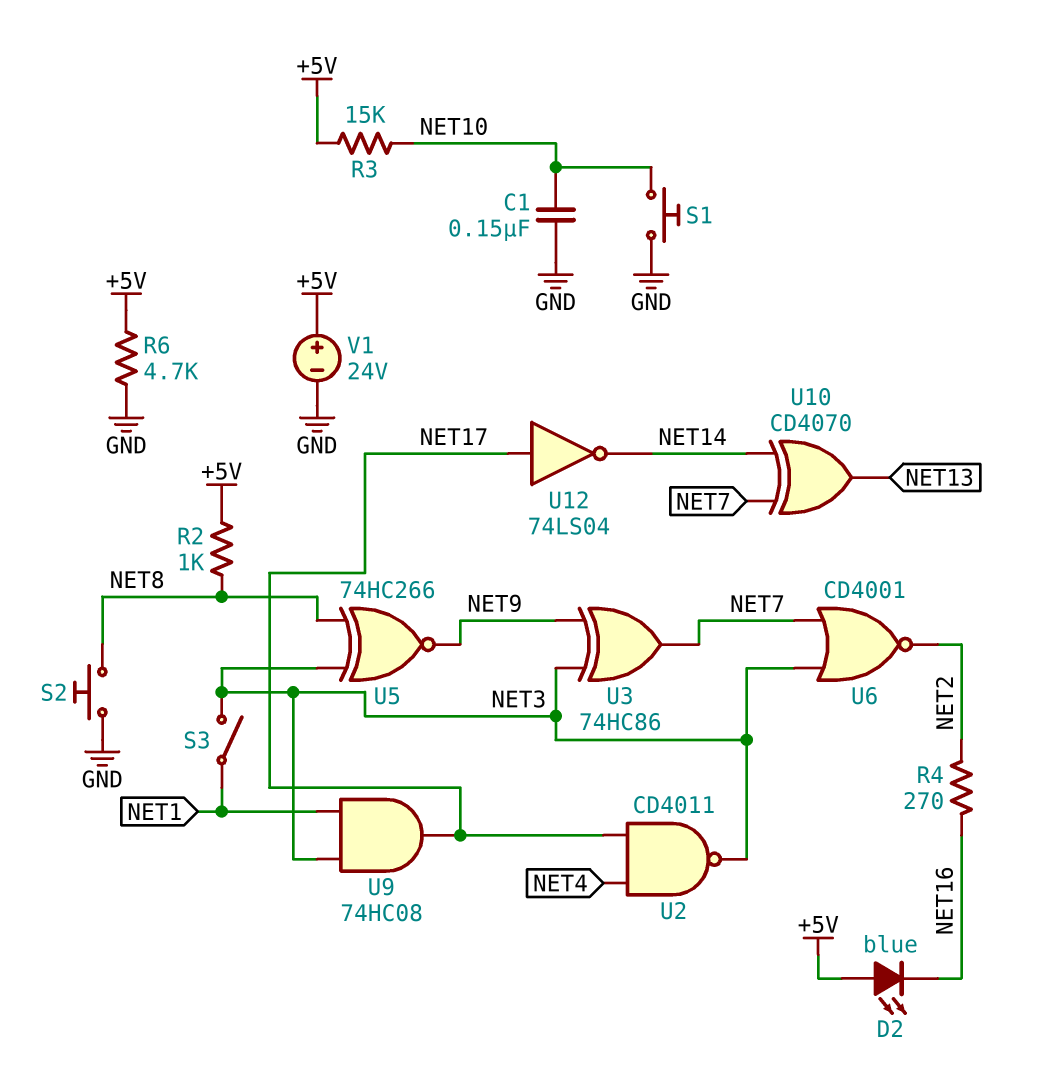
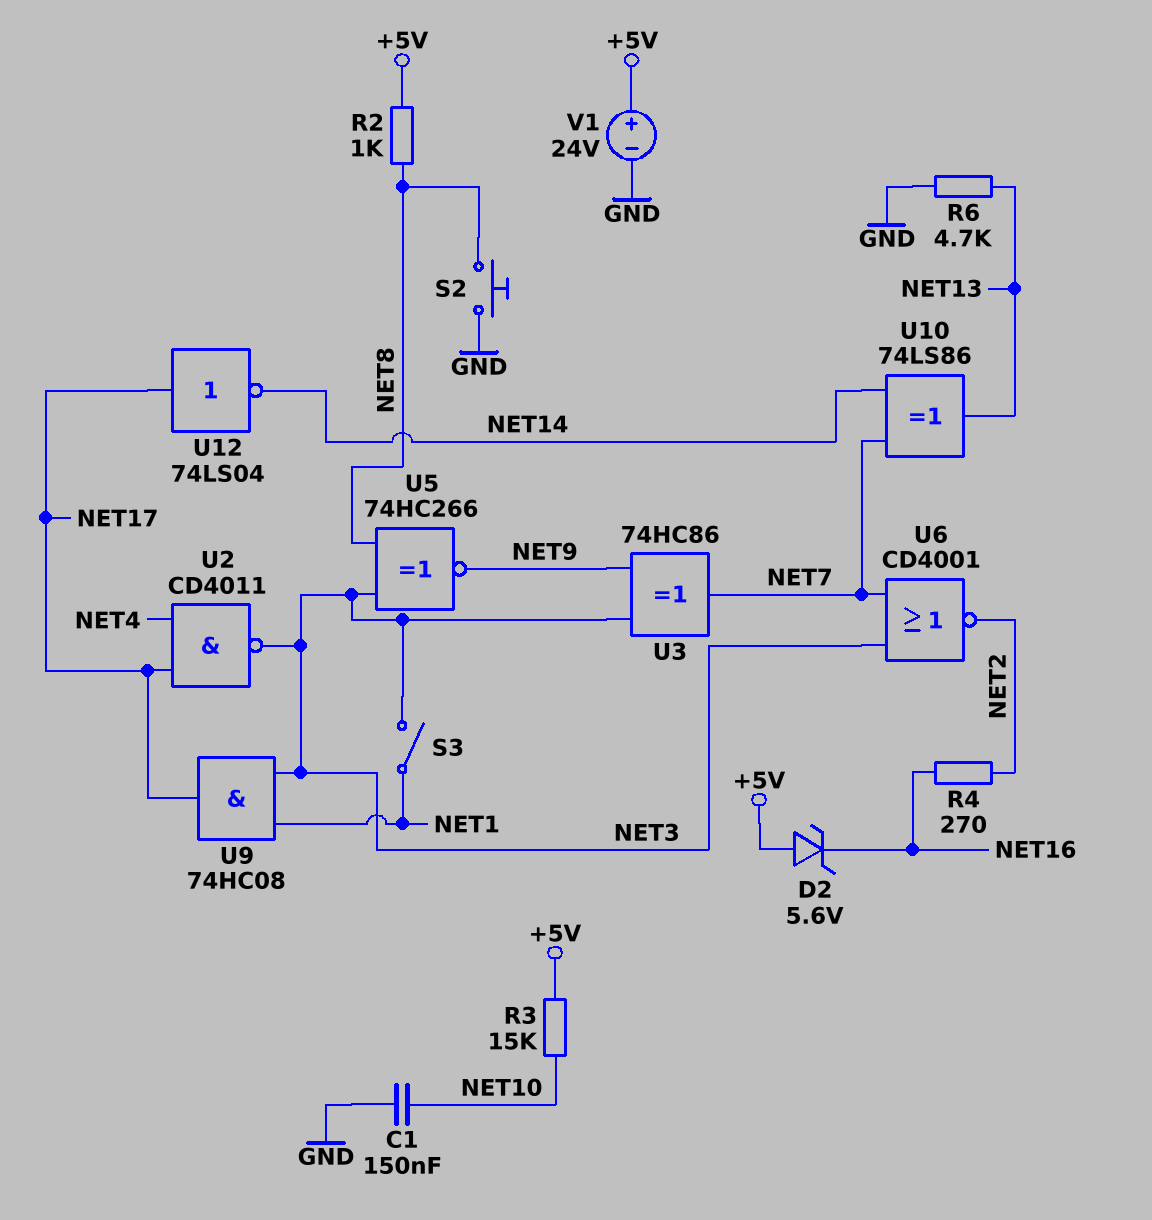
D2: LED blue (A +5V, K NET16) -> zener 5.6V (A +5V, K NET16)
R6: 4.7k (+5V, GND) -> 4.7k (GND, NET13)
S1: button (GND, NET10) -> none
U10: XOR CD4070 (in NET7, in NET14, out NET13) -> XOR 74LS86 (in NET7, in NET14, out NET13)

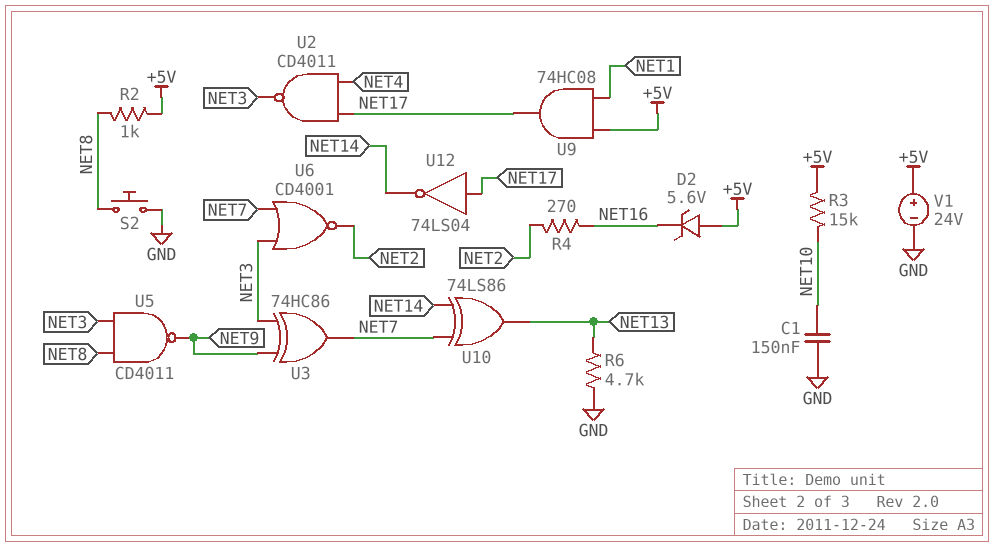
S3: switch (NET1, NET3) -> none
U5: XNOR 74HC266 (in NET3, in NET8, out NET9) -> NAND CD4011 (in NET3, in NET8, out NET9)
U9: AND 74HC08 (in NET1, in NET3, out NET17) -> AND 74HC08 (in +5V, in NET1, out NET17)

